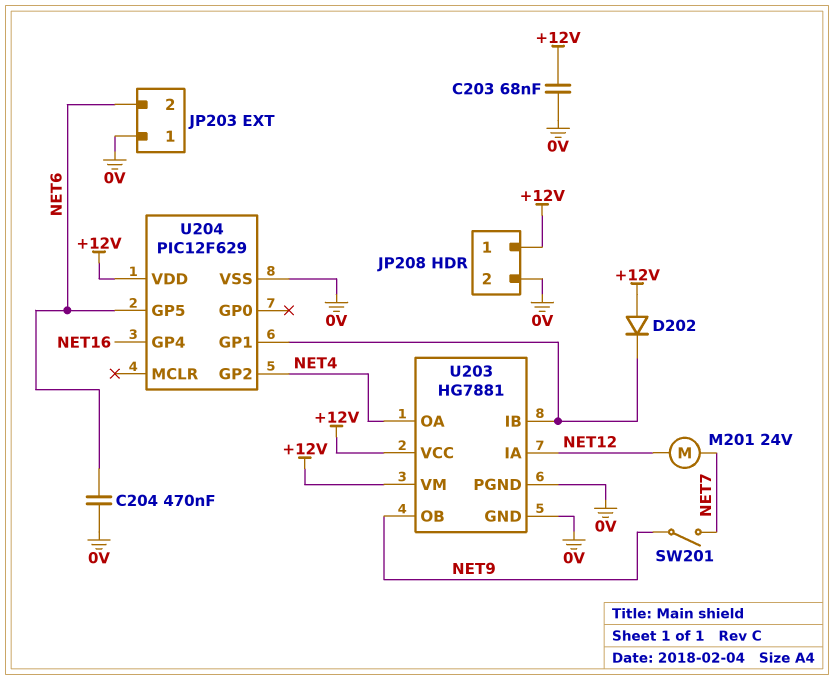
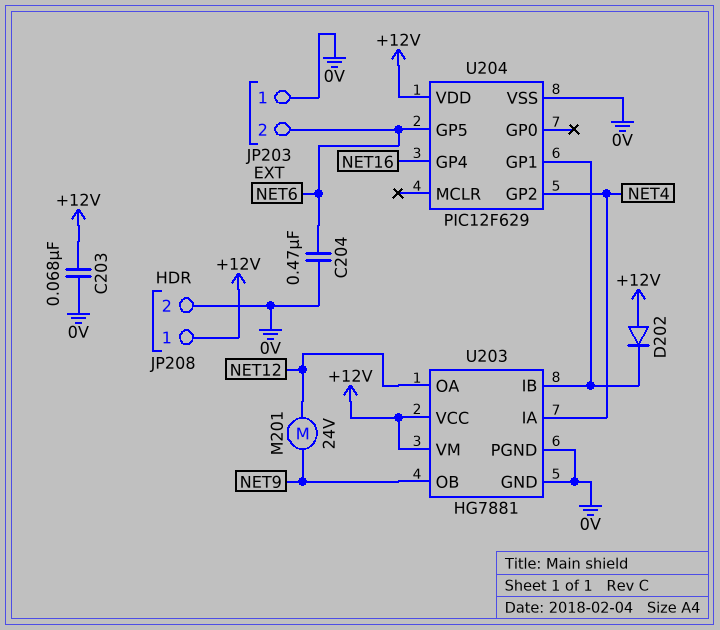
M201: motor 24V (NET7, NET12) -> motor 24V (NET9, NET12)
SW201: switch (NET7, NET9) -> none
U203 pin IA: NET12 -> NET4
U203 pin OA: NET4 -> NET12

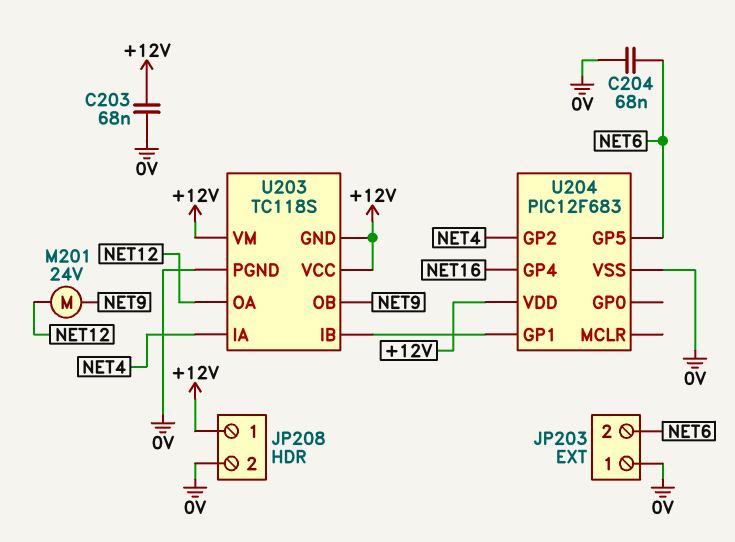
C204: 470nF (0V, NET6) -> 68nF (0V, NET6)
D202: diode (A +12V, K U203/IB) -> none
U203: HG7881 -> TC118S
U203 pin GND: 0V -> +12V
U204: PIC12F629 -> PIC12F683

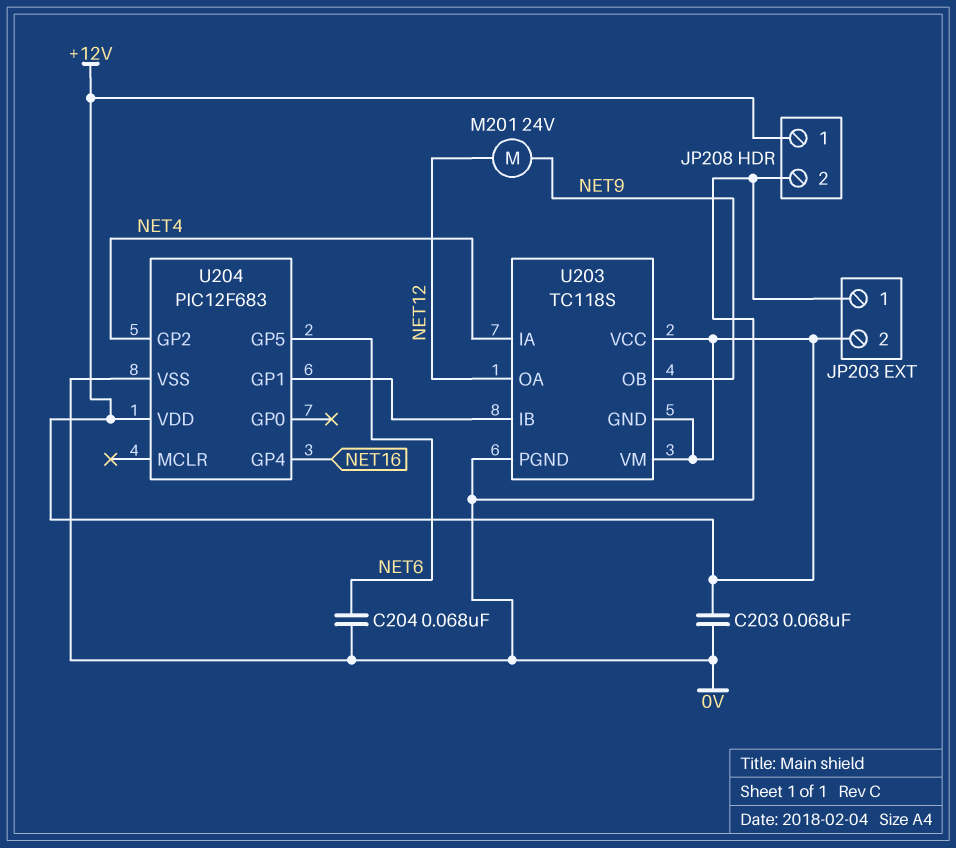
JP203 pin 2: NET6 -> +12V

